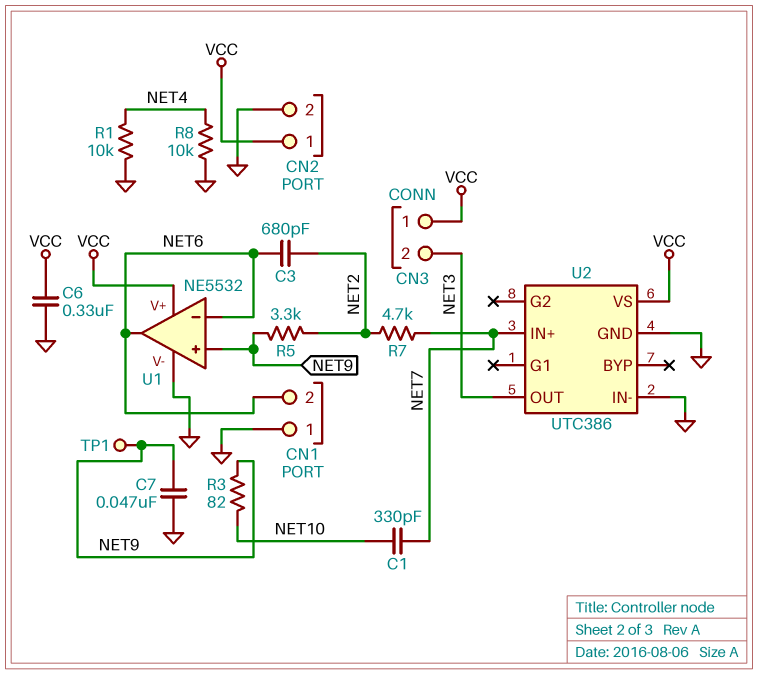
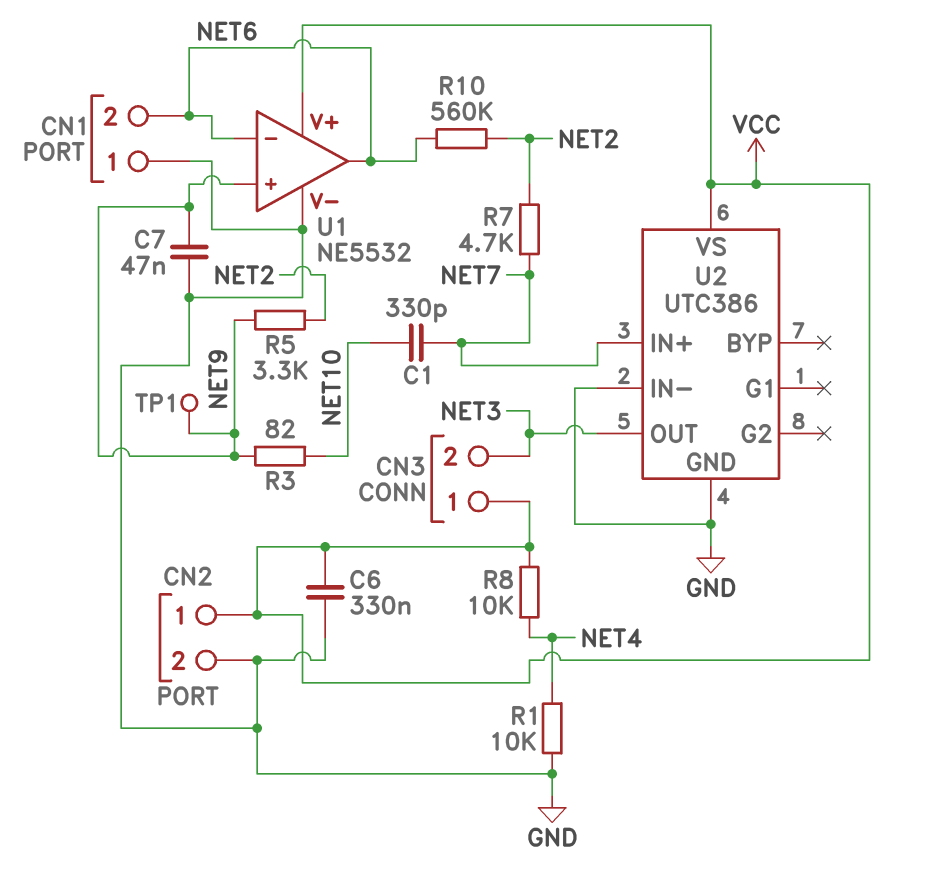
C3: 680pF (NET2, NET6) -> none
R8: 10k (GND, NET4) -> 10k (NET4, VCC)
R10: none -> 560k (NET2, NET6)

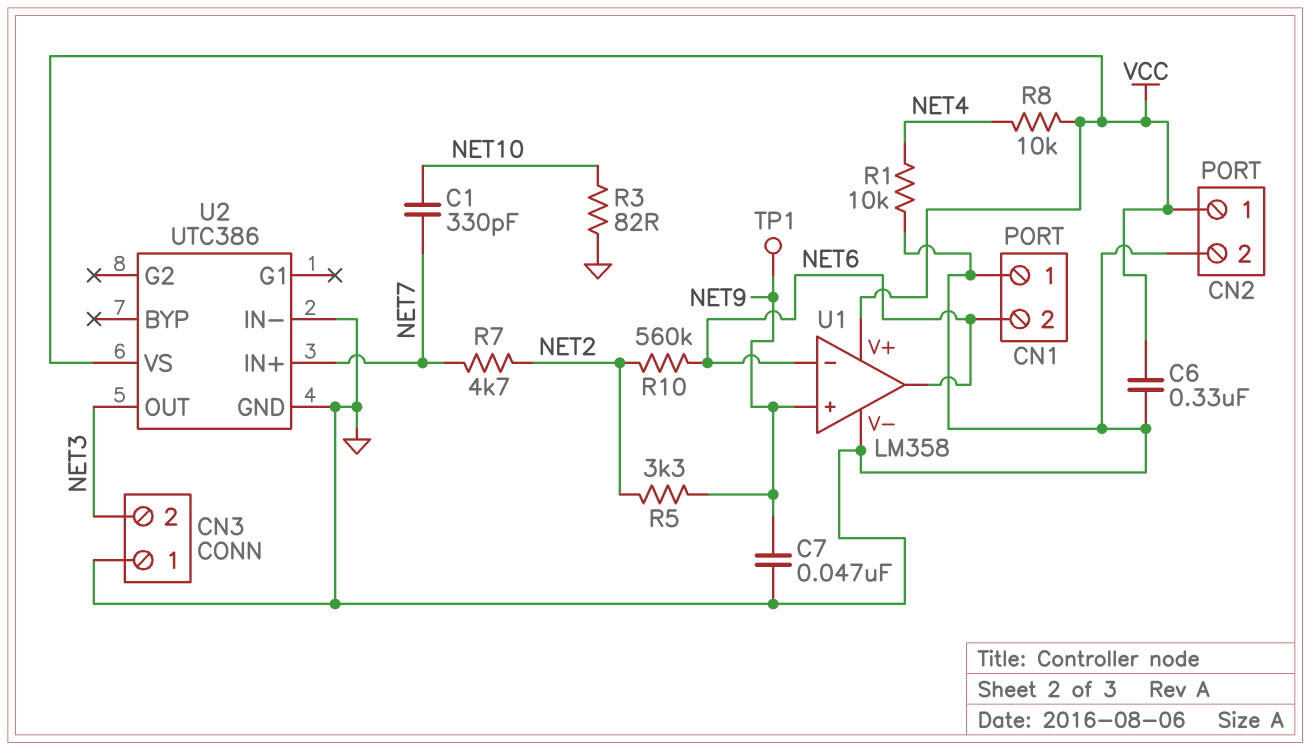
CN3 pin 1: VCC -> GND
R3: 82 (NET9, NET10) -> 82 (GND, NET10)
U1: NE5532 -> LM358

